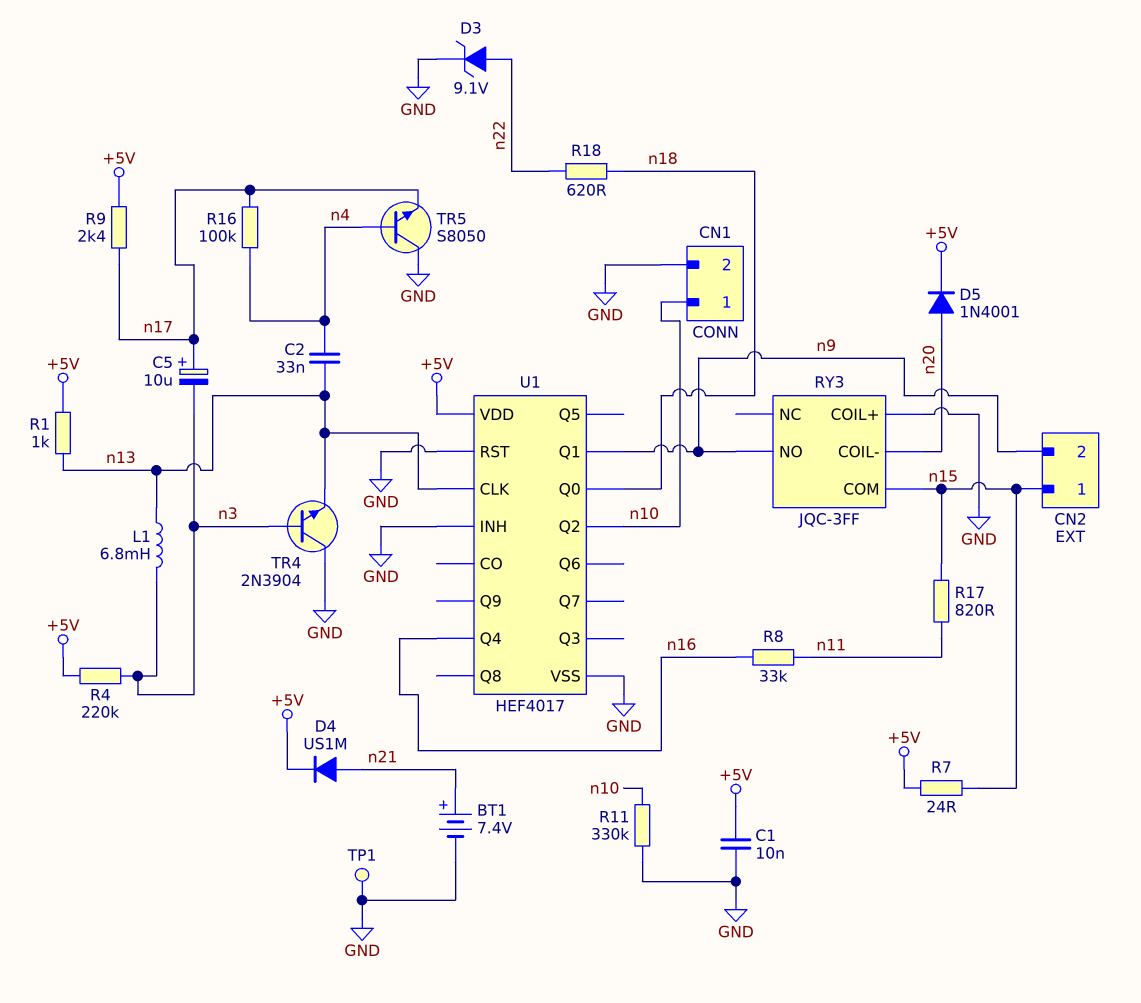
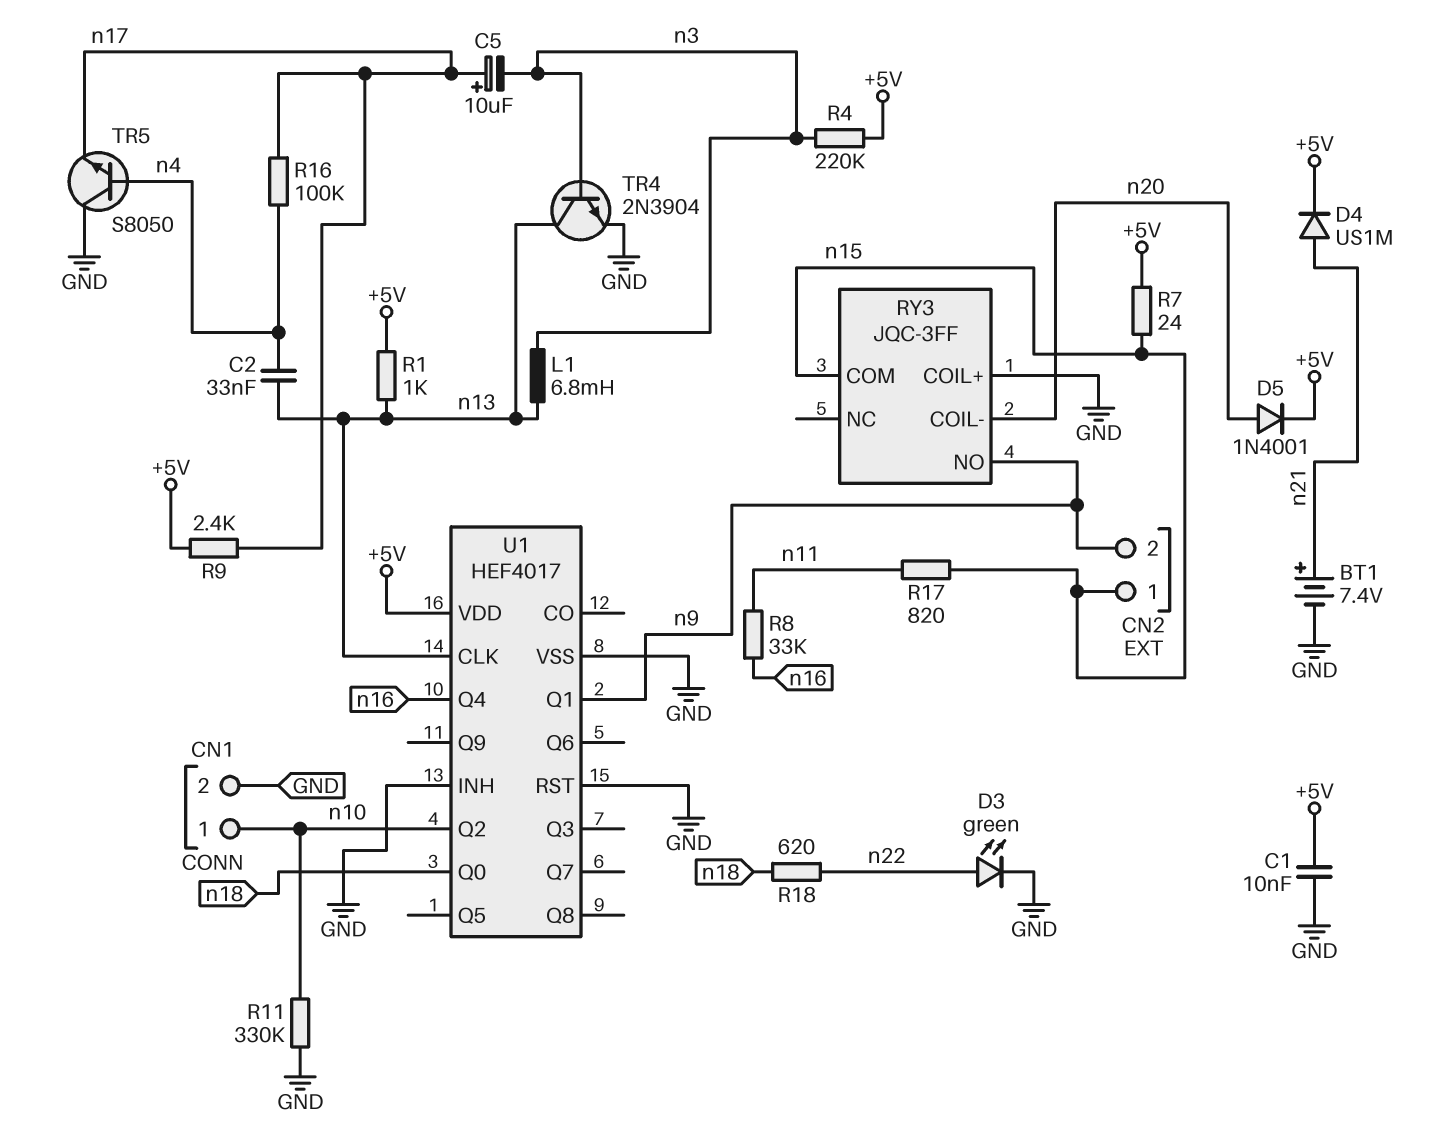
D3: zener 9.1V (A n22, K GND) -> LED green (A n22, K GND)
TP1: test point (GND) -> none
TR4: NPN 2N3904 (B n3, C GND, E n13) -> NPN 2N3904 (B n3, C n13, E GND)

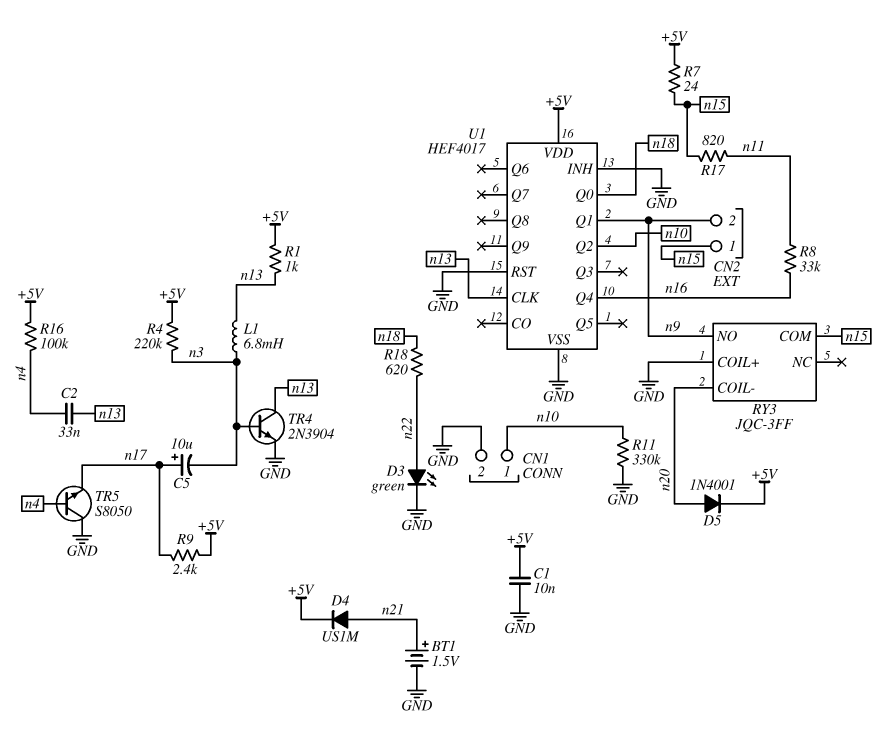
BT1: 7.4V (plus n21, minus GND) -> 1.5V (plus n21, minus GND)
R16: 100k (n4, n17) -> 100k (+5V, n4)

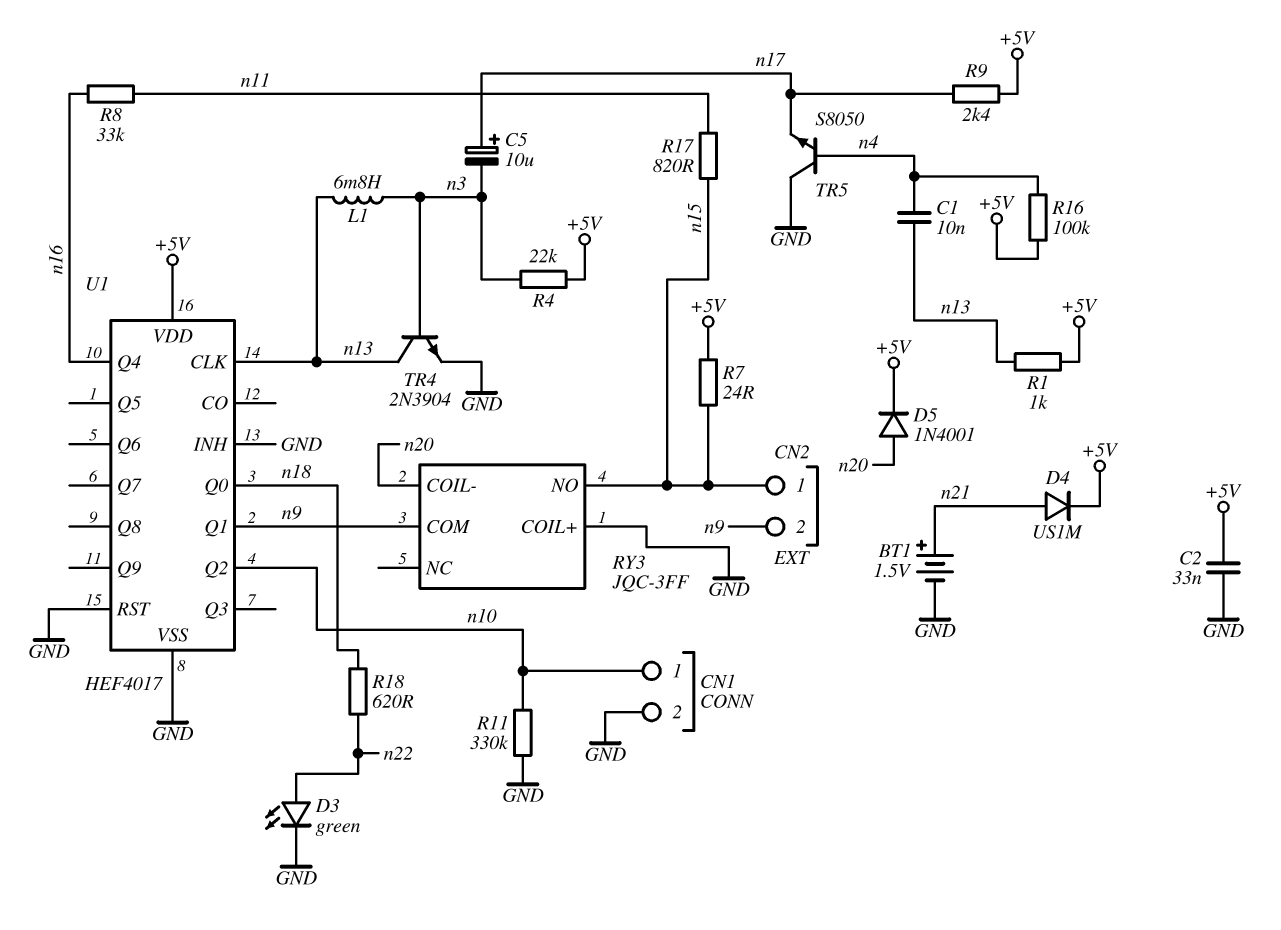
C1: 10nF (+5V, GND) -> 10nF (n4, n13)
C2: 33nF (n4, n13) -> 33nF (+5V, GND)
R4: 220k (+5V, n3) -> 22k (+5V, n3)
RY3 pin COM: n15 -> n9
RY3 pin NO: n9 -> n15

